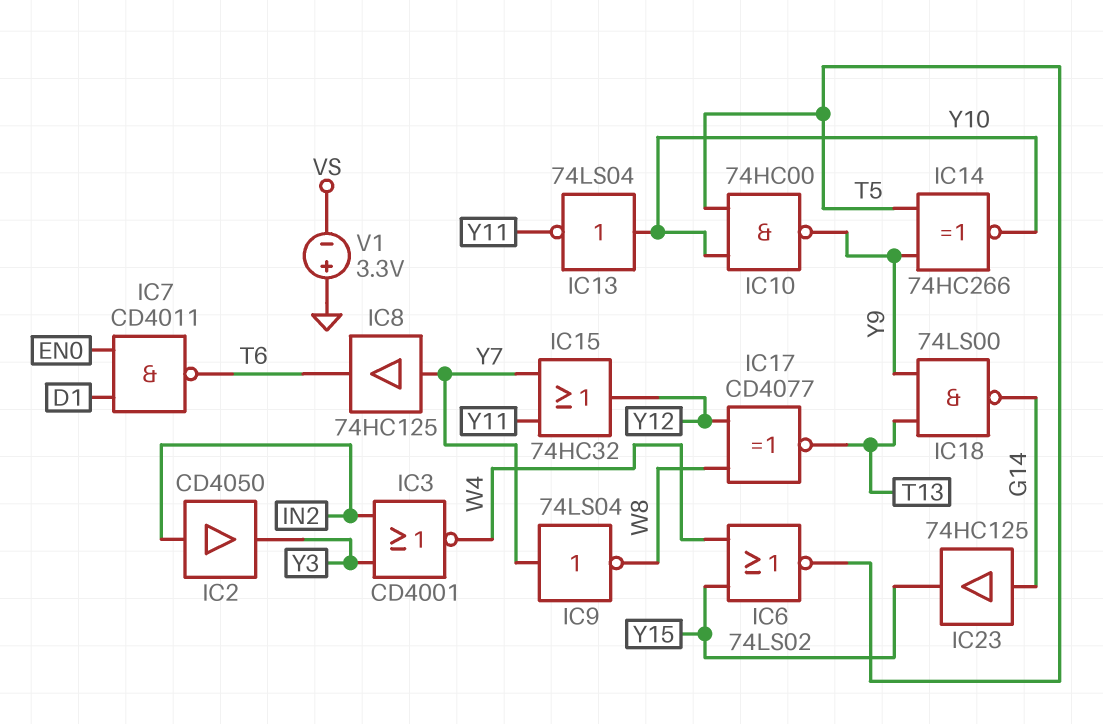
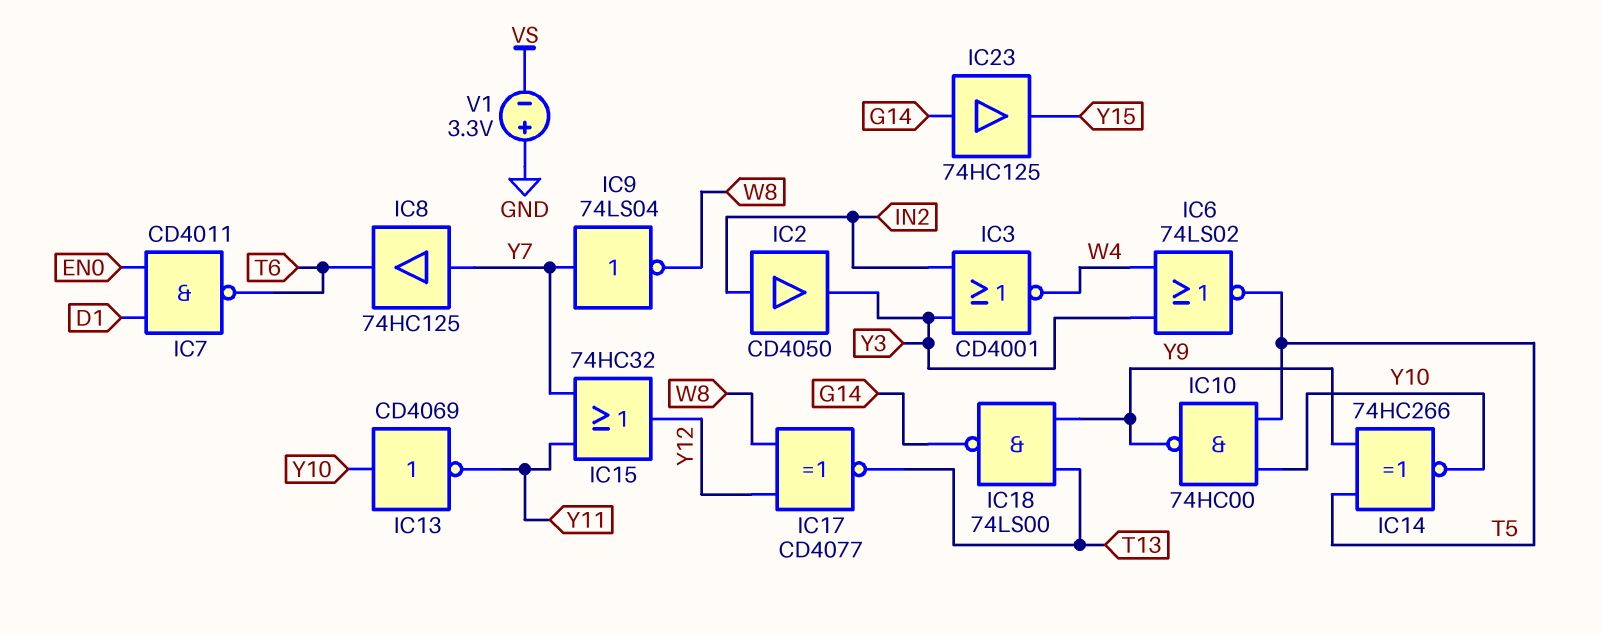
IC6: NOR 74LS02 (in W4, in Y15, out T5) -> NOR 74LS02 (in W4, in Y3, out T5)
IC13: NOT 74LS04 (in Y10, out Y11) -> NOT CD4069 (in Y10, out Y11)

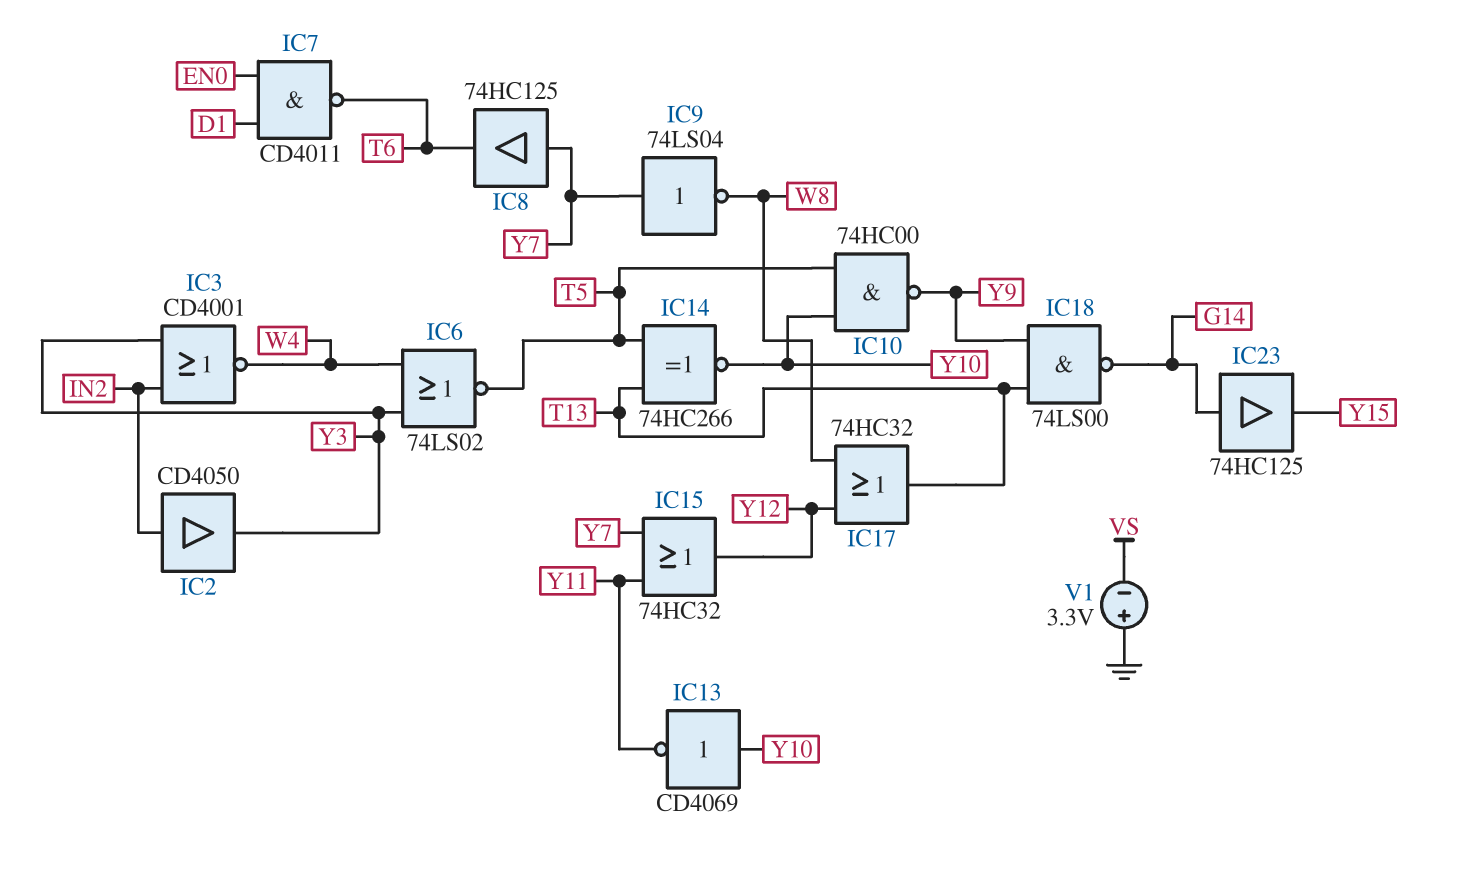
IC14: XNOR 74HC266 (in T5, in Y9, out Y10) -> XNOR 74HC266 (in T5, in T13, out Y10)
IC17: XNOR CD4077 (in W8, in Y12, out T13) -> OR 74HC32 (in W8, in Y12, out T13)

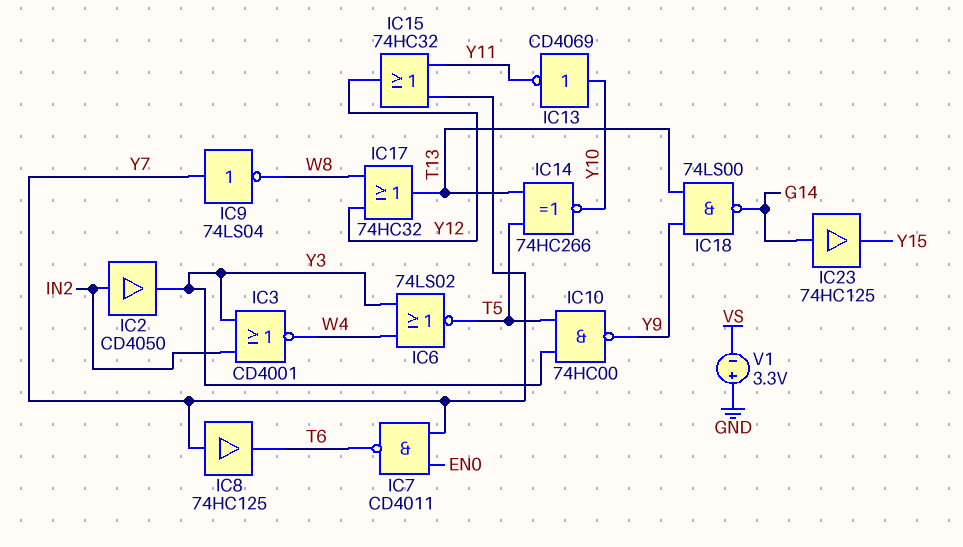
IC7: NAND CD4011 (in D1, in EN0, out T6) -> NAND CD4011 (in EN0, in Y7, out T6)
IC10: NAND 74HC00 (in T5, in Y10, out Y9) -> NAND 74HC00 (in T5, in Y3, out Y9)

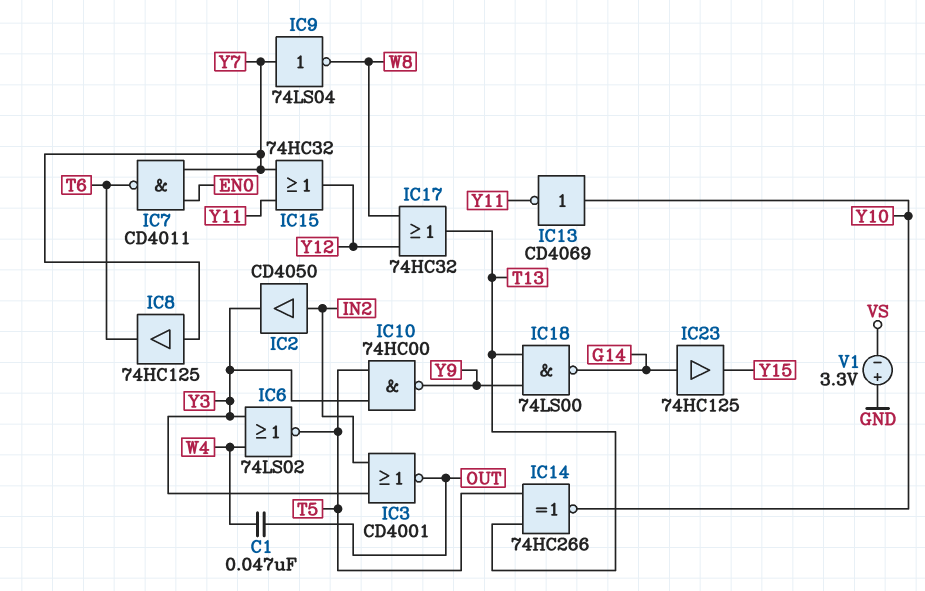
C1: none -> 47nF (OUT, W4)
IC3: NOR CD4001 (in IN2, in Y3, out W4) -> NOR CD4001 (in IN2, in Y3, out OUT)

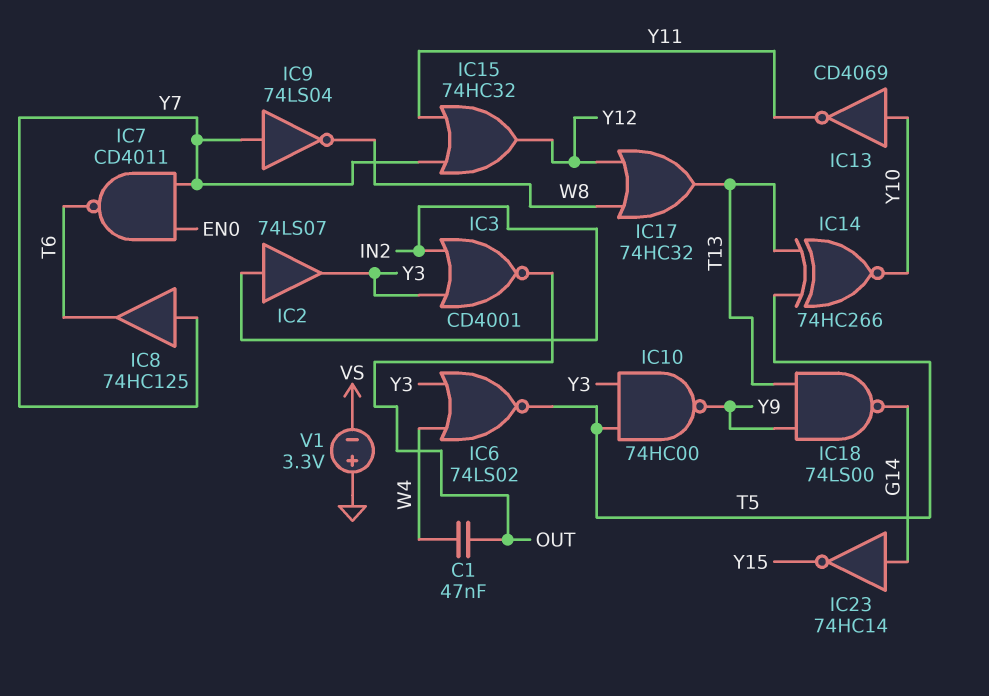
IC2: buffer CD4050 (in IN2, out Y3) -> buffer 74LS07 (in IN2, out Y3)
IC23: buffer 74HC125 (in G14, out Y15) -> NOT 74HC14 (in G14, out Y15)

